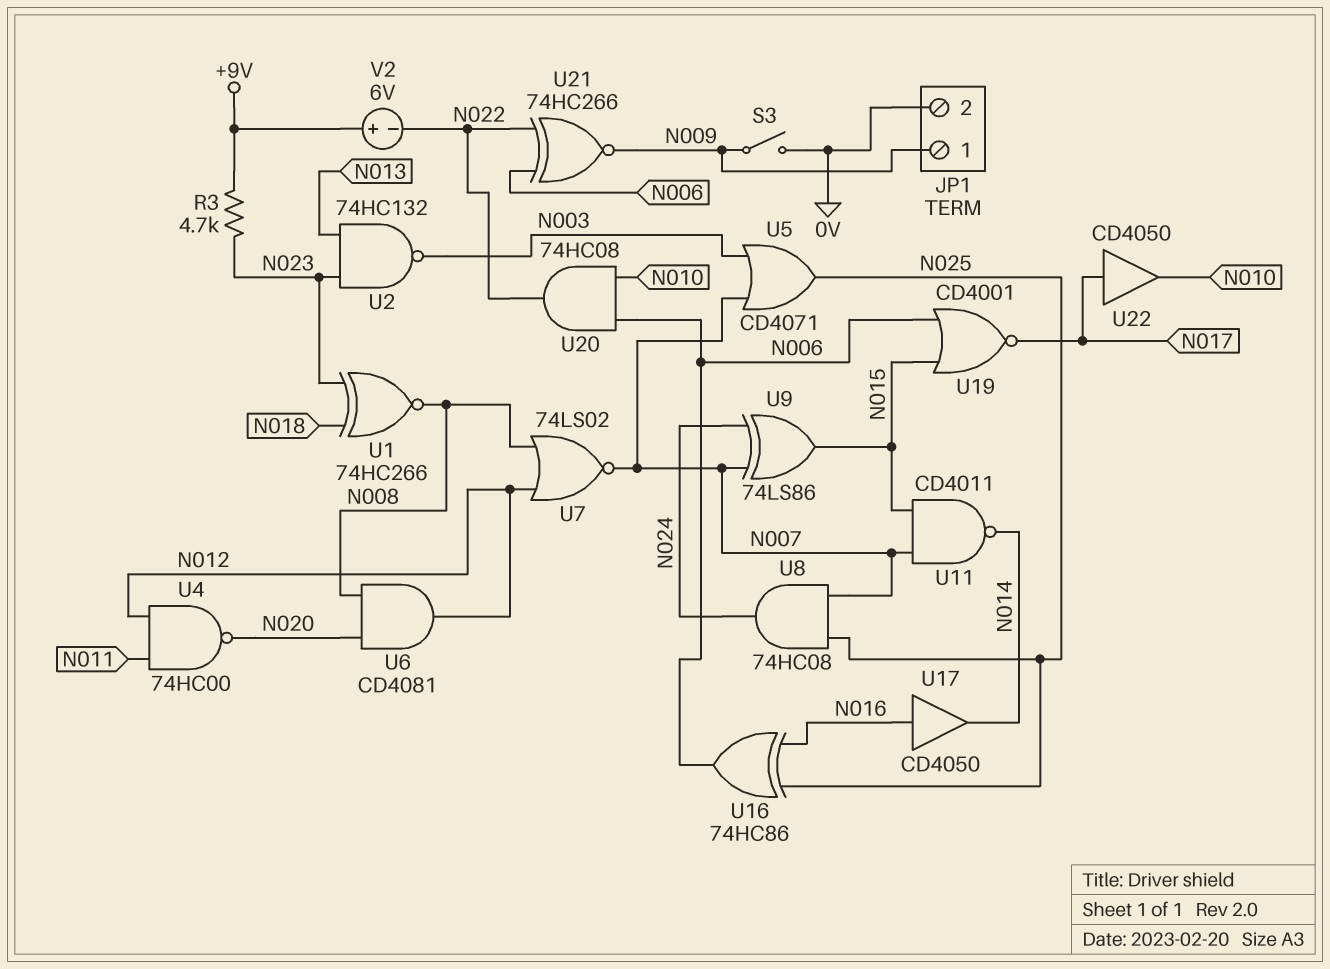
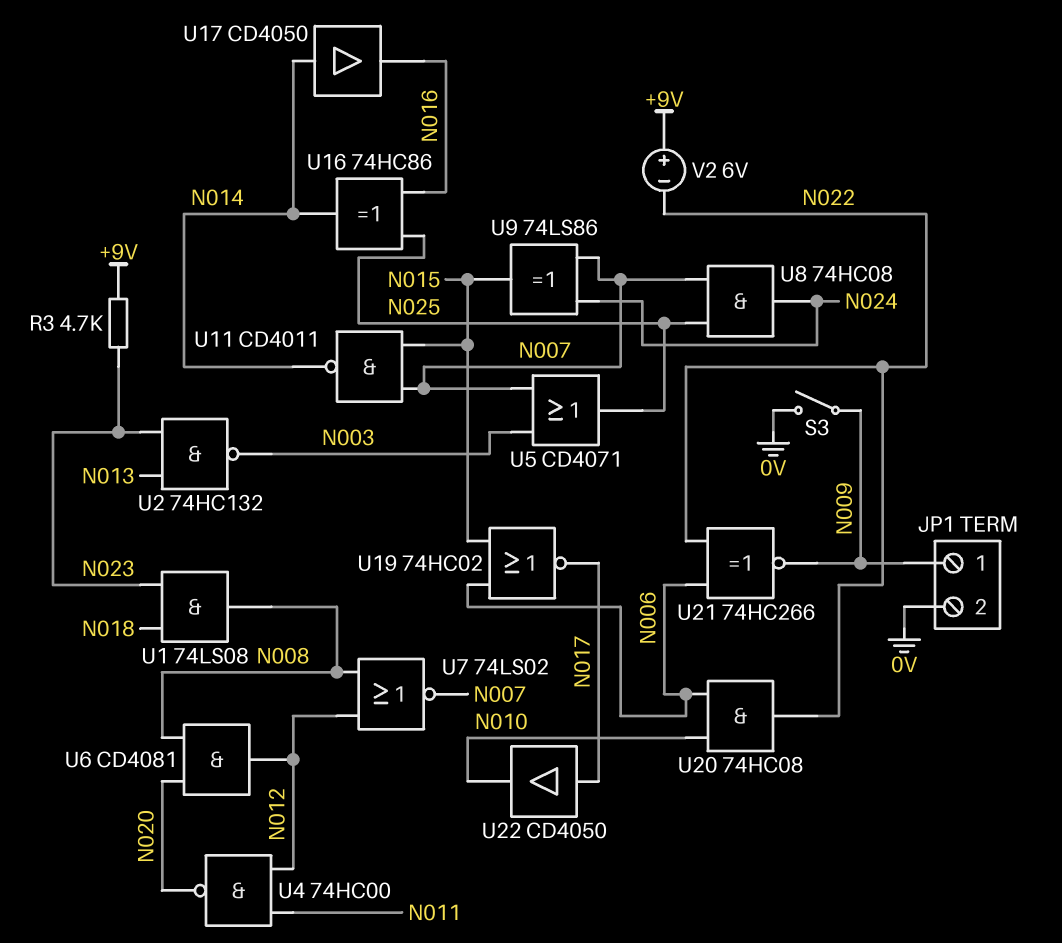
U1: XNOR 74HC266 (in N018, in N023, out N008) -> AND 74LS08 (in N018, in N023, out N008)
U16: XOR 74HC86 (in N016, in N025, out N006) -> XOR 74HC86 (in N016, in N025, out N014)
U17: buffer CD4050 (in N016, out N014) -> buffer CD4050 (in N014, out N016)
U19: NOR CD4001 (in N006, in N015, out N017) -> NOR 74HC02 (in N006, in N015, out N017)

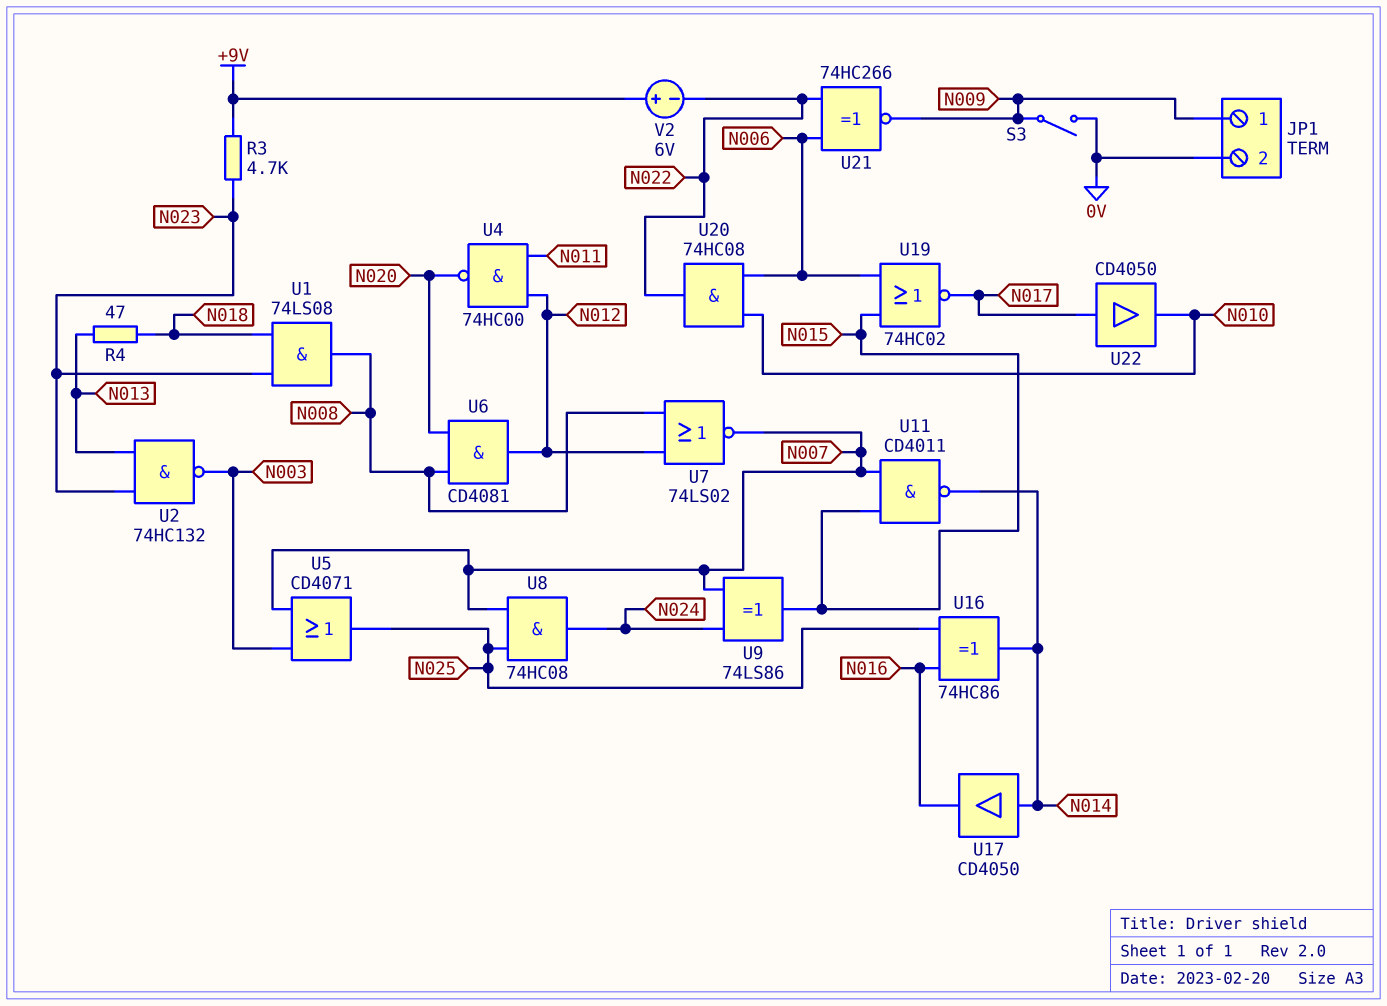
R4: none -> 47 (N013, N018)

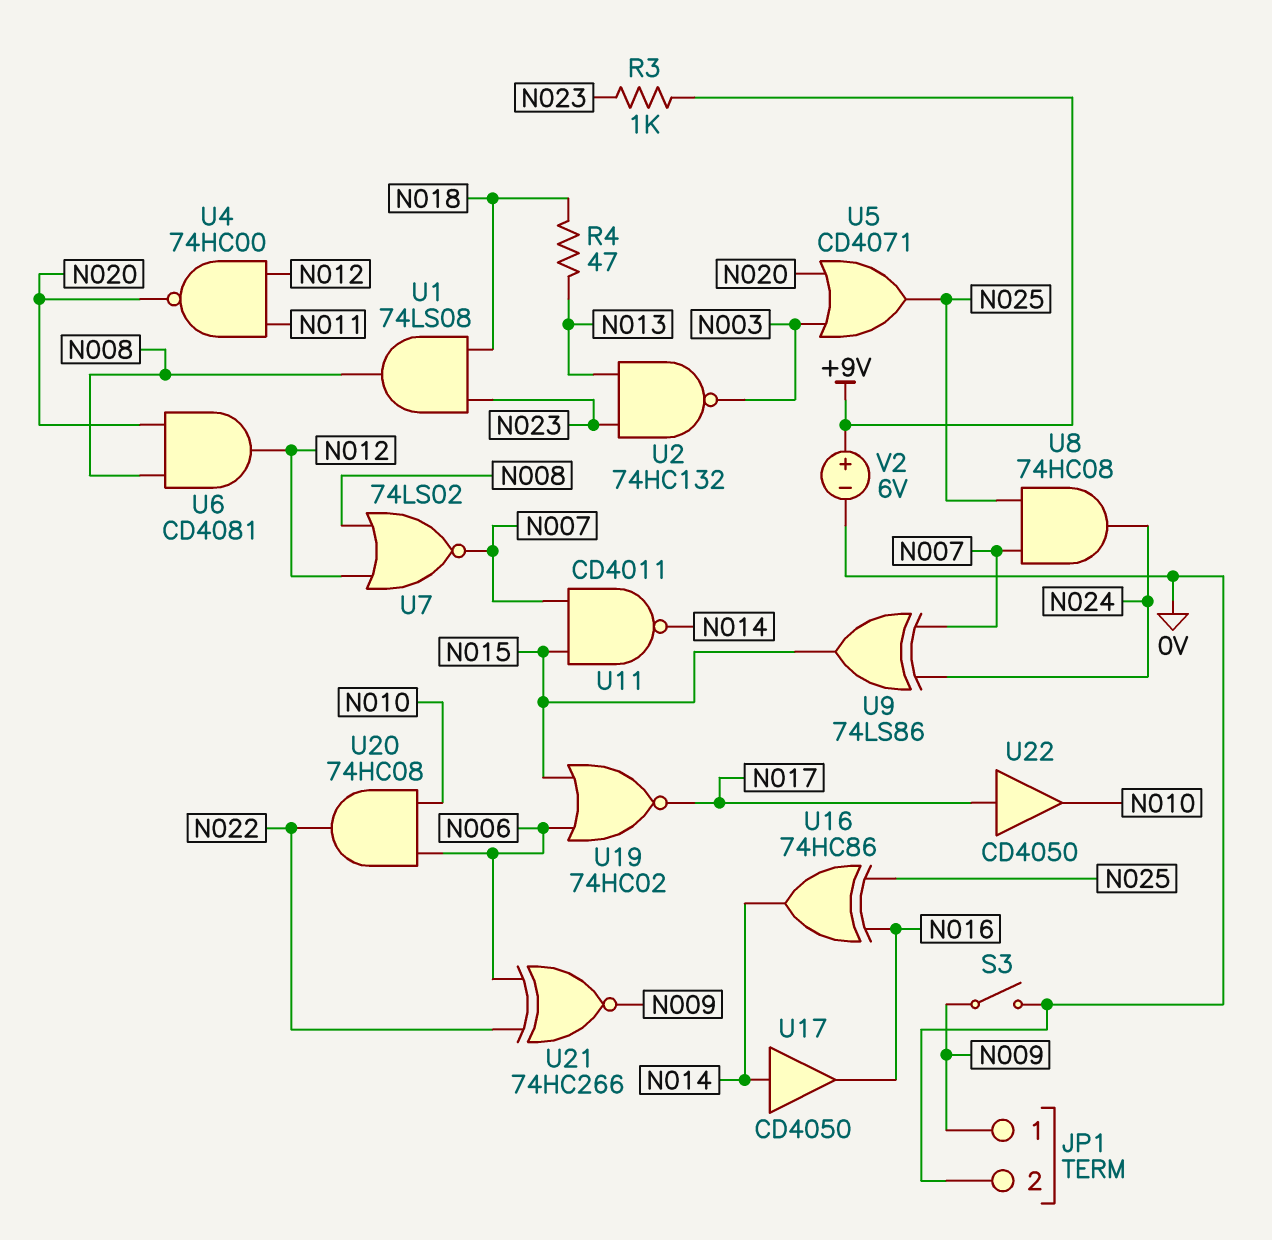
R3: 4.7k (+9V, N023) -> 1k (+9V, N023)
U5: OR CD4071 (in N003, in N007, out N025) -> OR CD4071 (in N003, in N020, out N025)
V2: 6V (plus +9V, minus N022) -> 6V (plus +9V, minus 0V)

